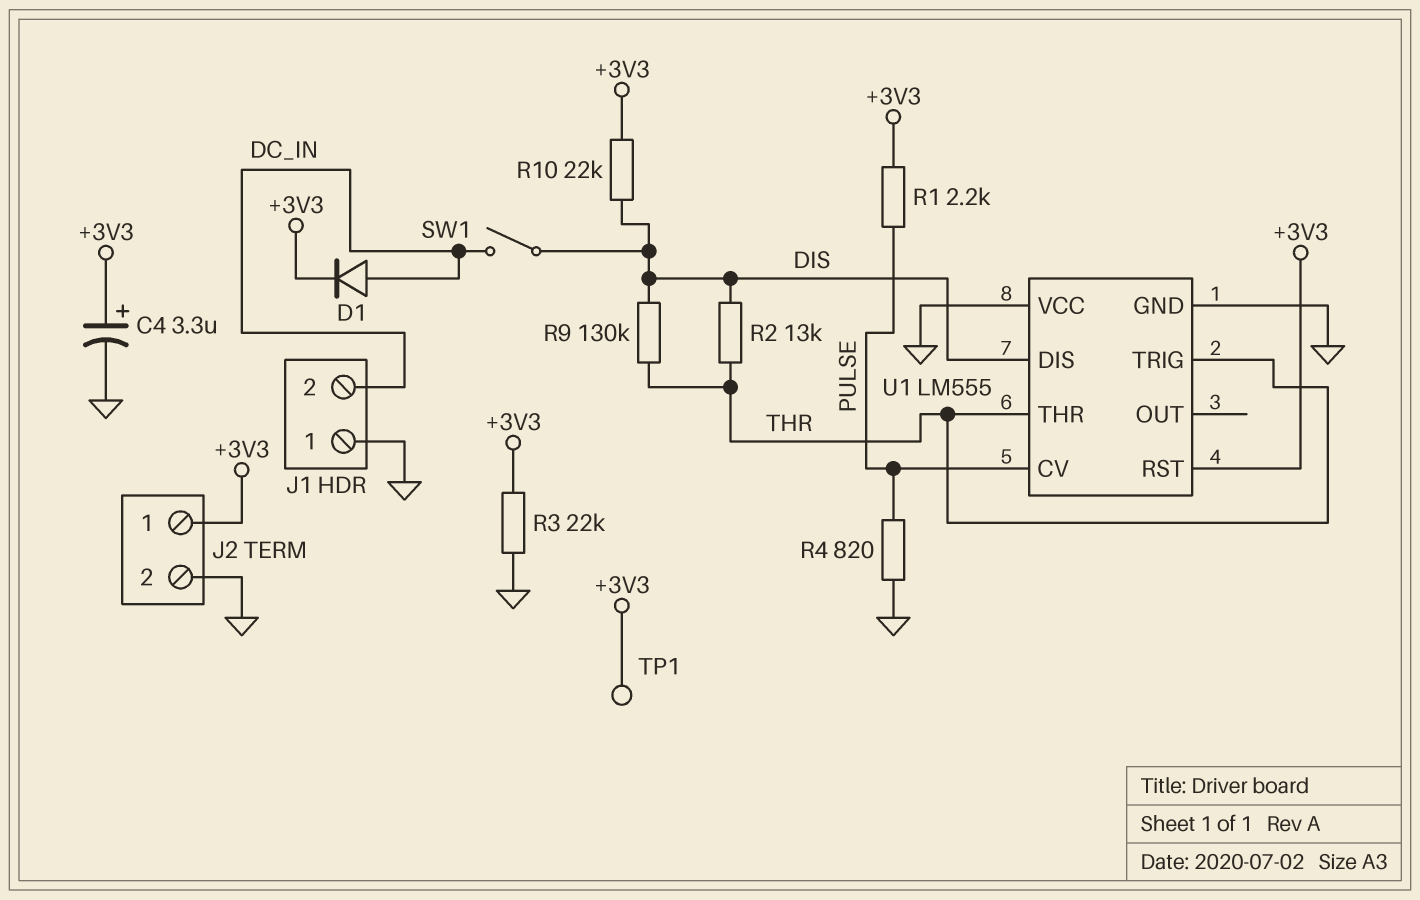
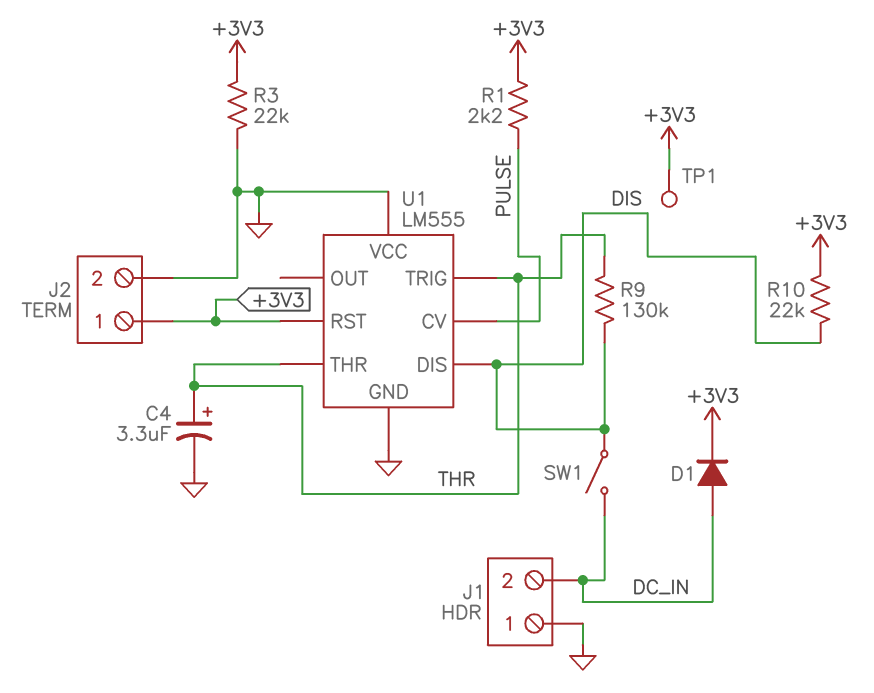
C4: 3.3uF (plus +3V3, minus GND) -> 3.3uF (plus THR, minus GND)
R2: 13k (DIS, THR) -> none
R4: 820 (GND, PULSE) -> none

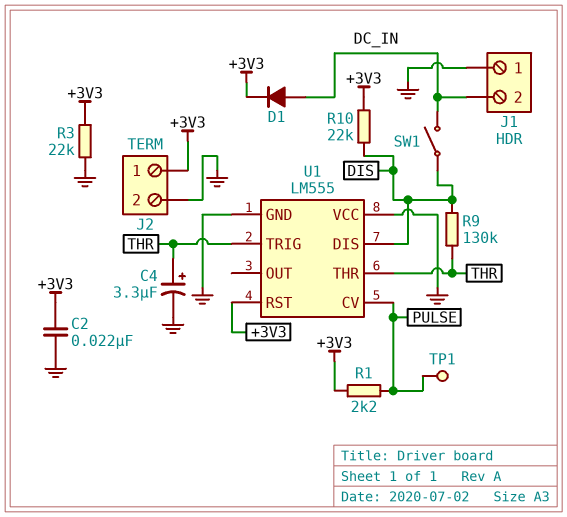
C2: none -> 22nF (+3V3, GND)
TP1: test point (+3V3) -> test point (PULSE)

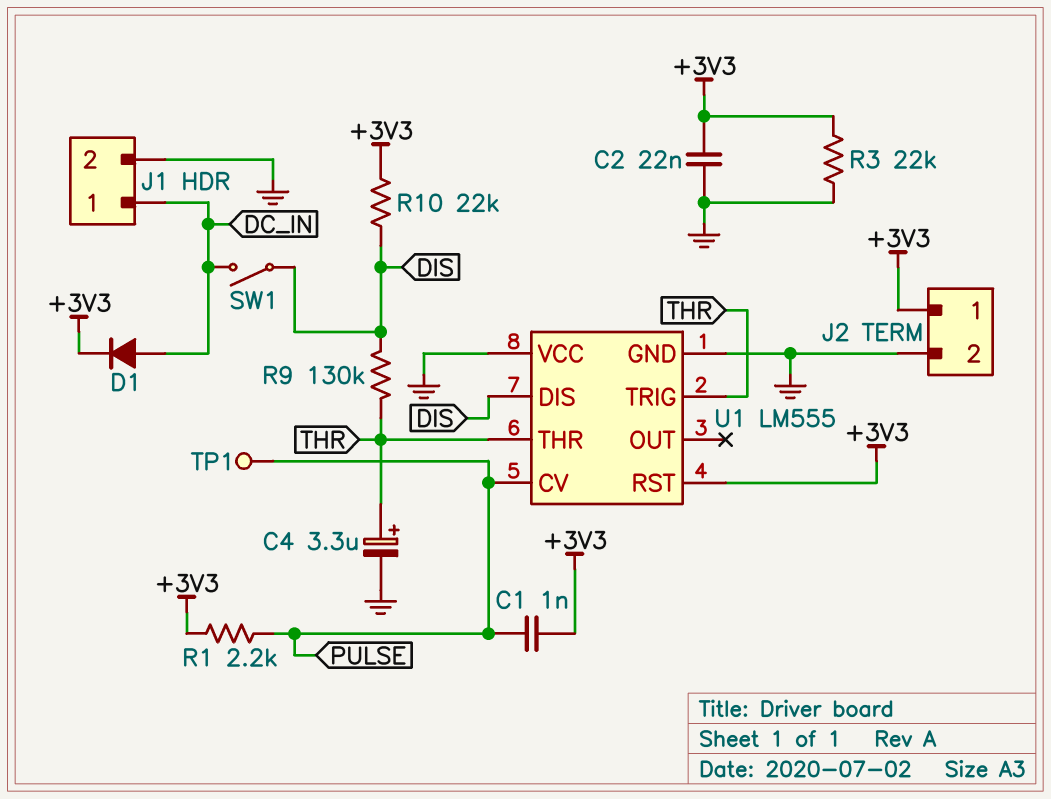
C1: none -> 1nF (+3V3, PULSE)
J1 pin 1: GND -> DC_IN
J1 pin 2: DC_IN -> GND

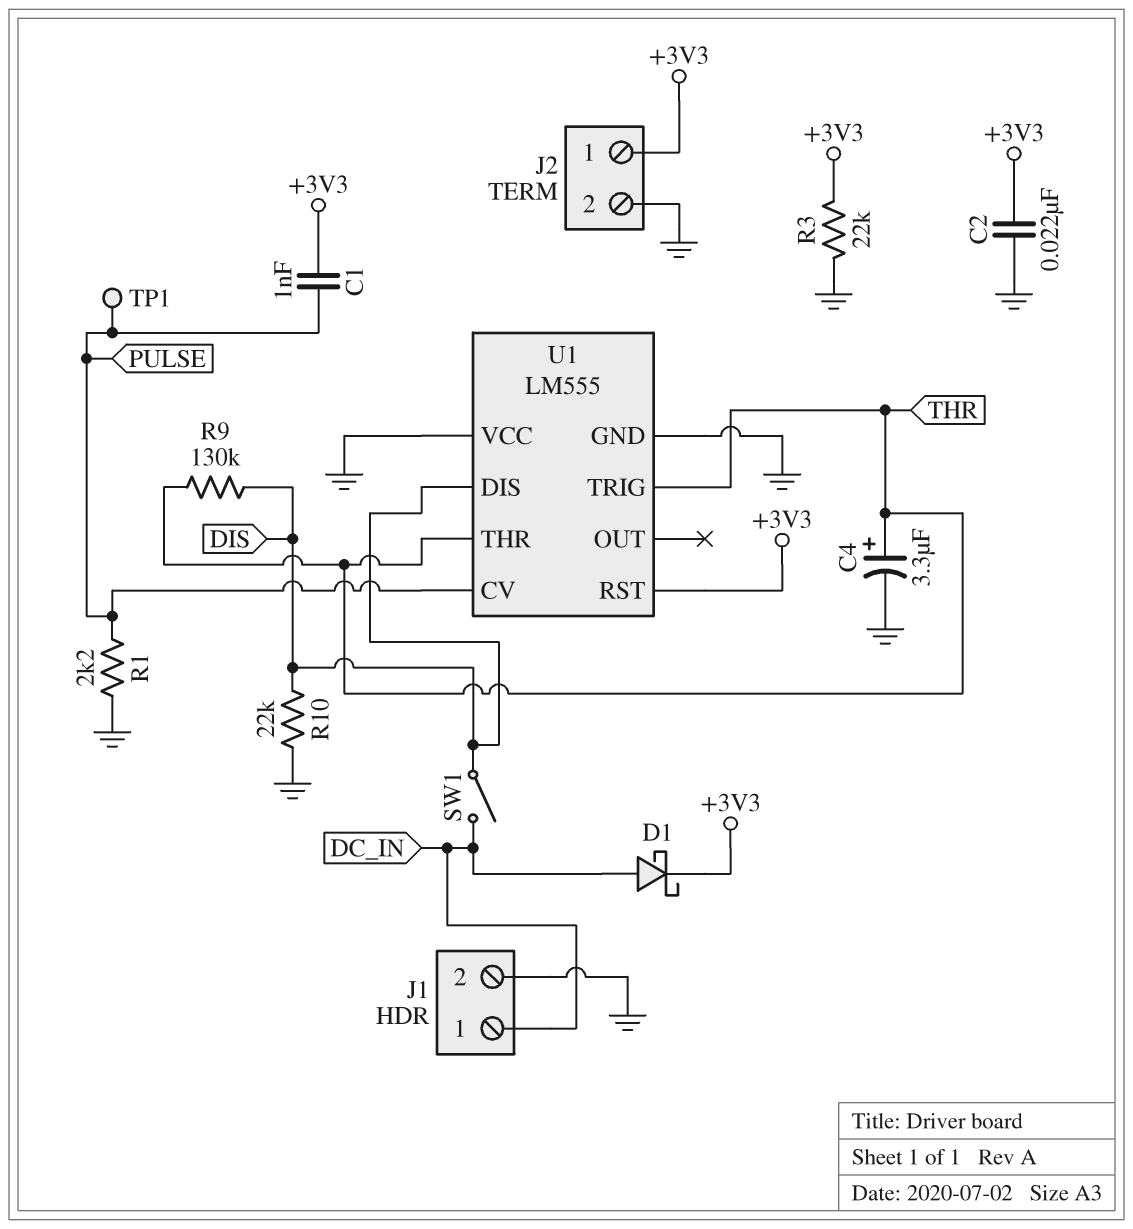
D1: diode (A DC_IN, K +3V3) -> schottky (A DC_IN, K +3V3)
R1: 2.2k (+3V3, PULSE) -> 2.2k (GND, PULSE)
R10: 22k (+3V3, DIS) -> 22k (DIS, GND)

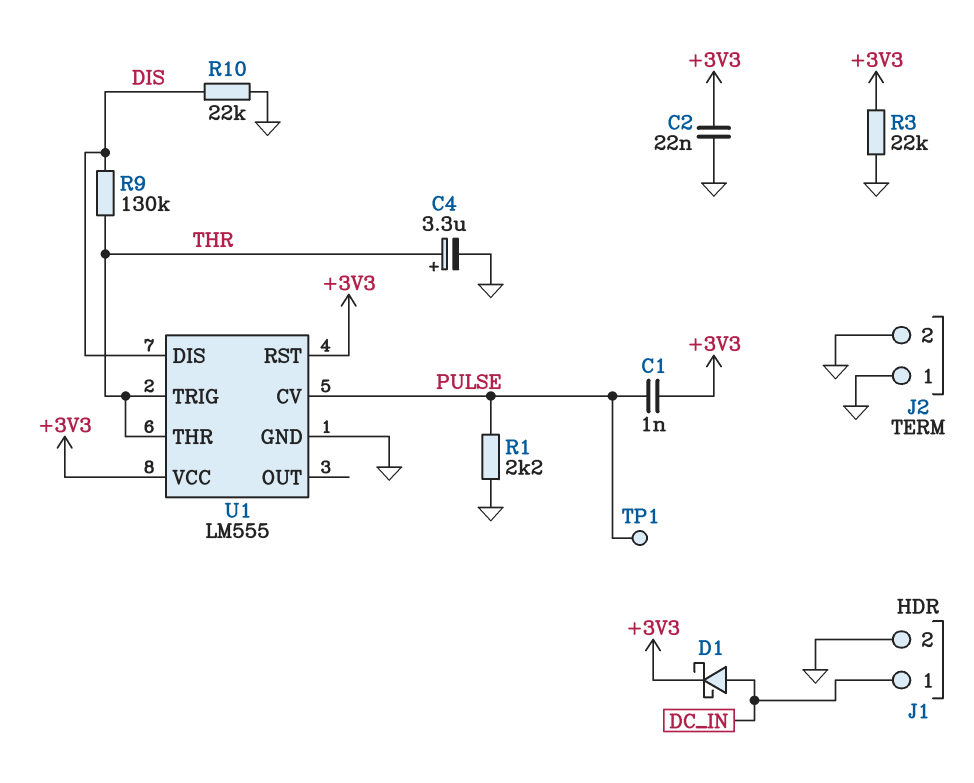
J2 pin 1: +3V3 -> GND
SW1: switch (DC_IN, DIS) -> none
U1 pin VCC: GND -> +3V3

